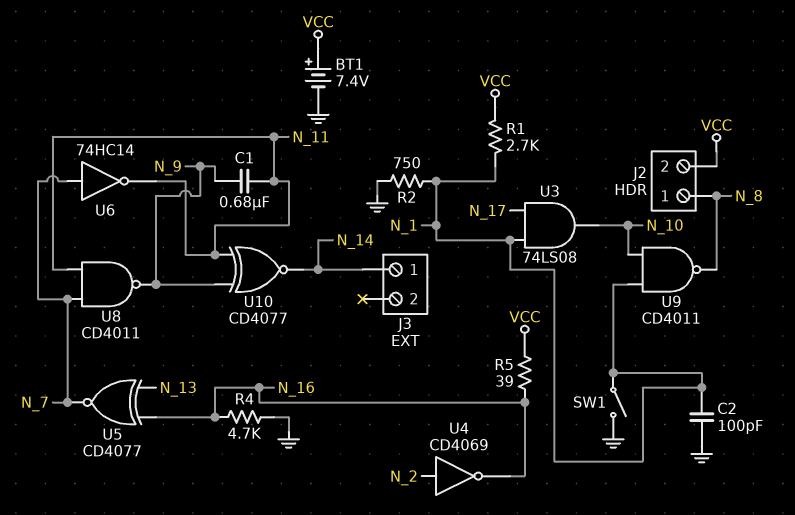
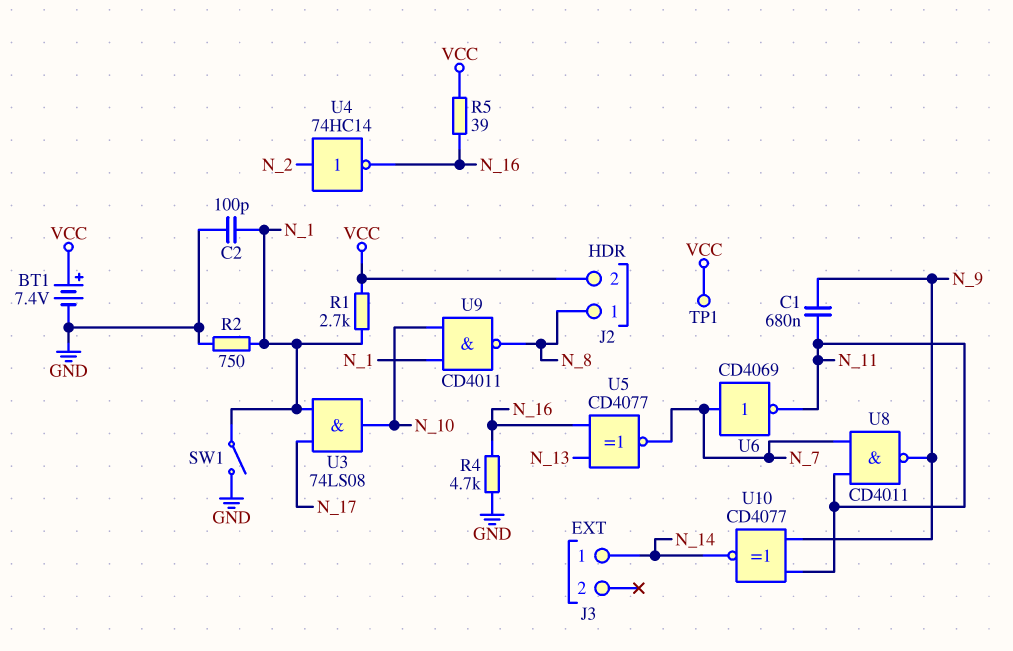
TP1: none -> test point (VCC)
U4: NOT CD4069 (in N_2, out N_16) -> NOT 74HC14 (in N_2, out N_16)
U6: NOT 74HC14 (in N_7, out N_11) -> NOT CD4069 (in N_7, out N_11)

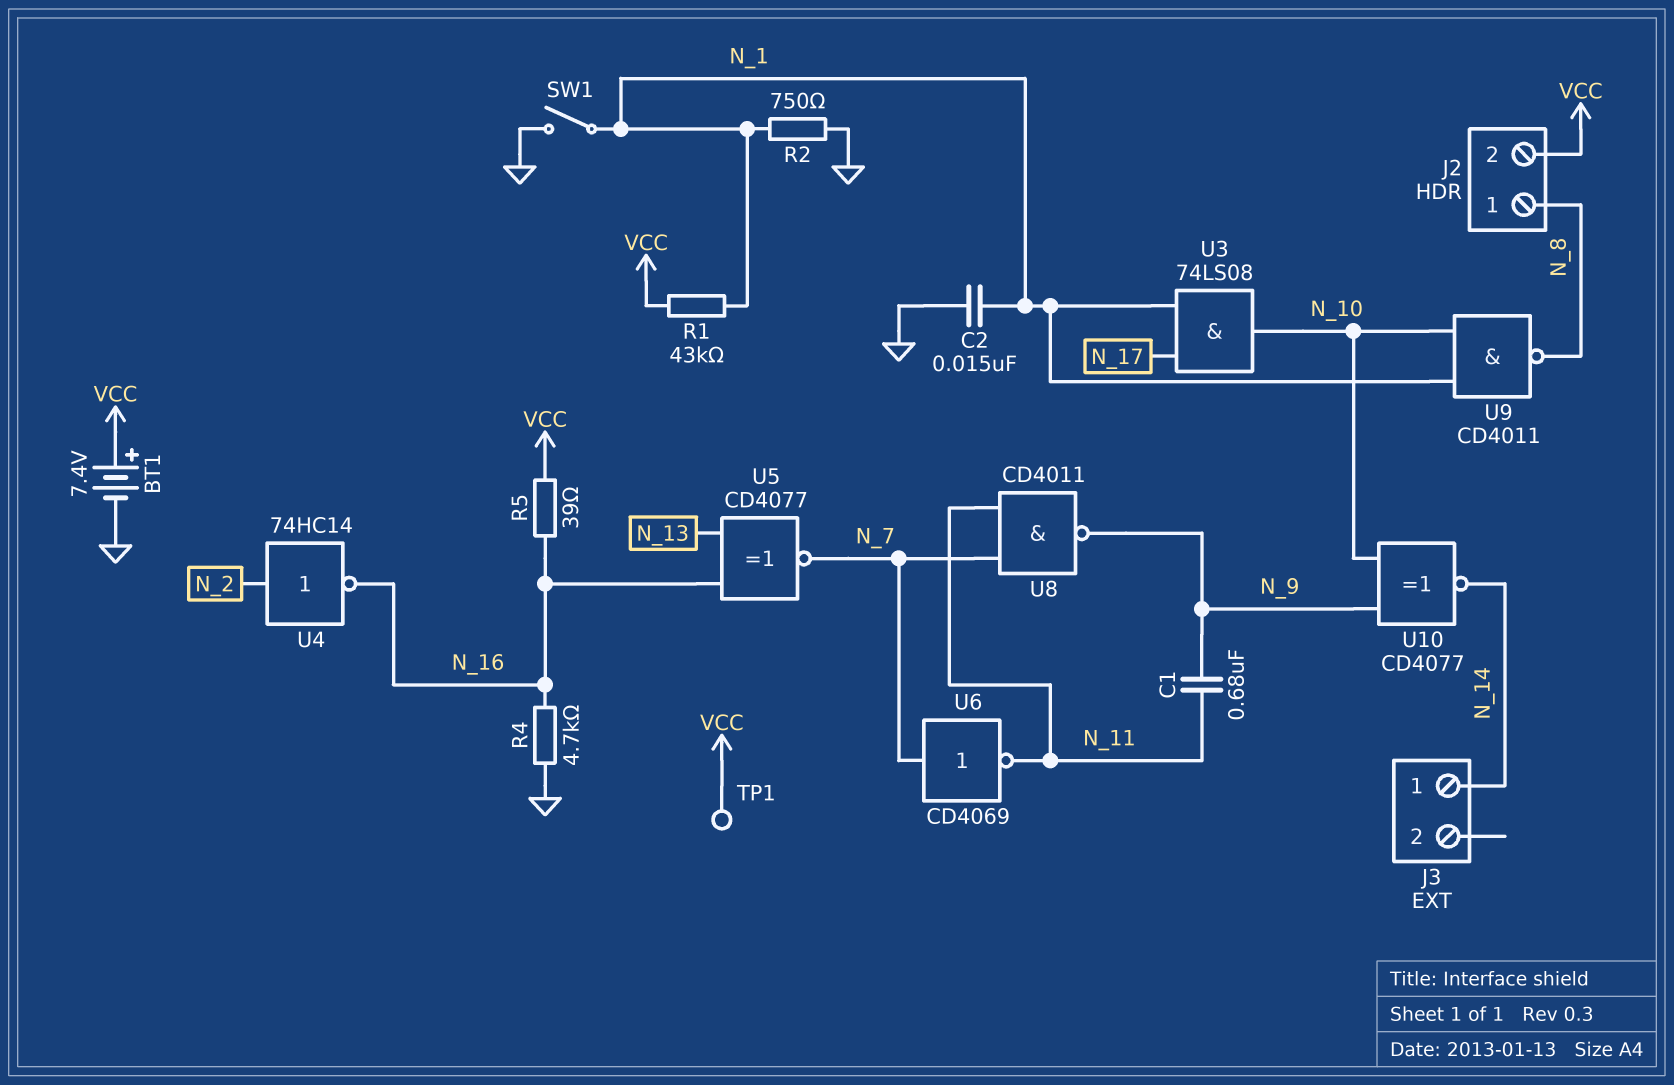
C2: 100pF (GND, N_1) -> 15nF (GND, N_1)
R1: 2.7k (N_1, VCC) -> 43k (N_1, VCC)
U10: XNOR CD4077 (in N_9, in N_11, out N_14) -> XNOR CD4077 (in N_9, in N_10, out N_14)

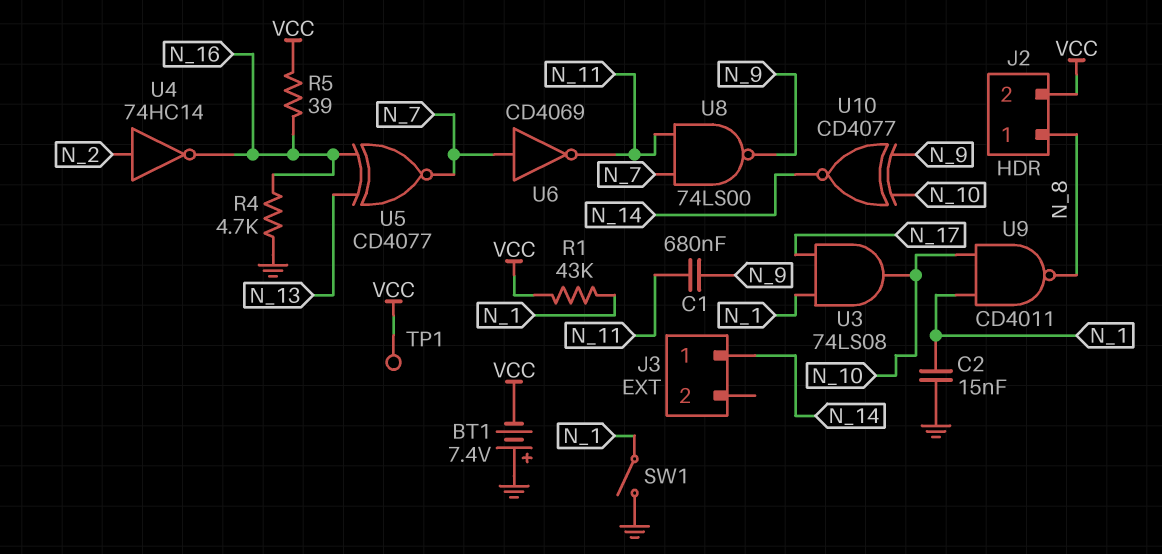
BT1: 7.4V (plus VCC, minus GND) -> 7.4V (plus GND, minus VCC)
R2: 750 (GND, N_1) -> none
U8: NAND CD4011 (in N_7, in N_11, out N_9) -> NAND 74LS00 (in N_7, in N_11, out N_9)

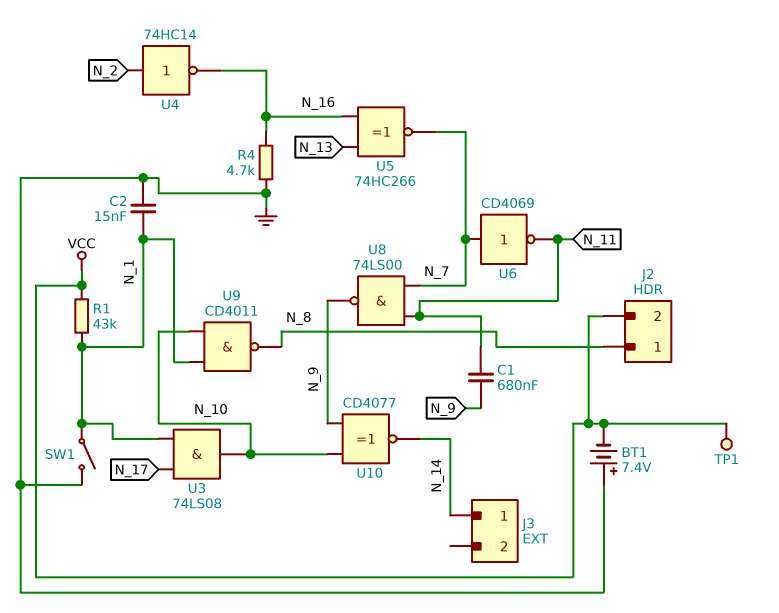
R5: 39 (N_16, VCC) -> none
U5: XNOR CD4077 (in N_13, in N_16, out N_7) -> XNOR 74HC266 (in N_13, in N_16, out N_7)

